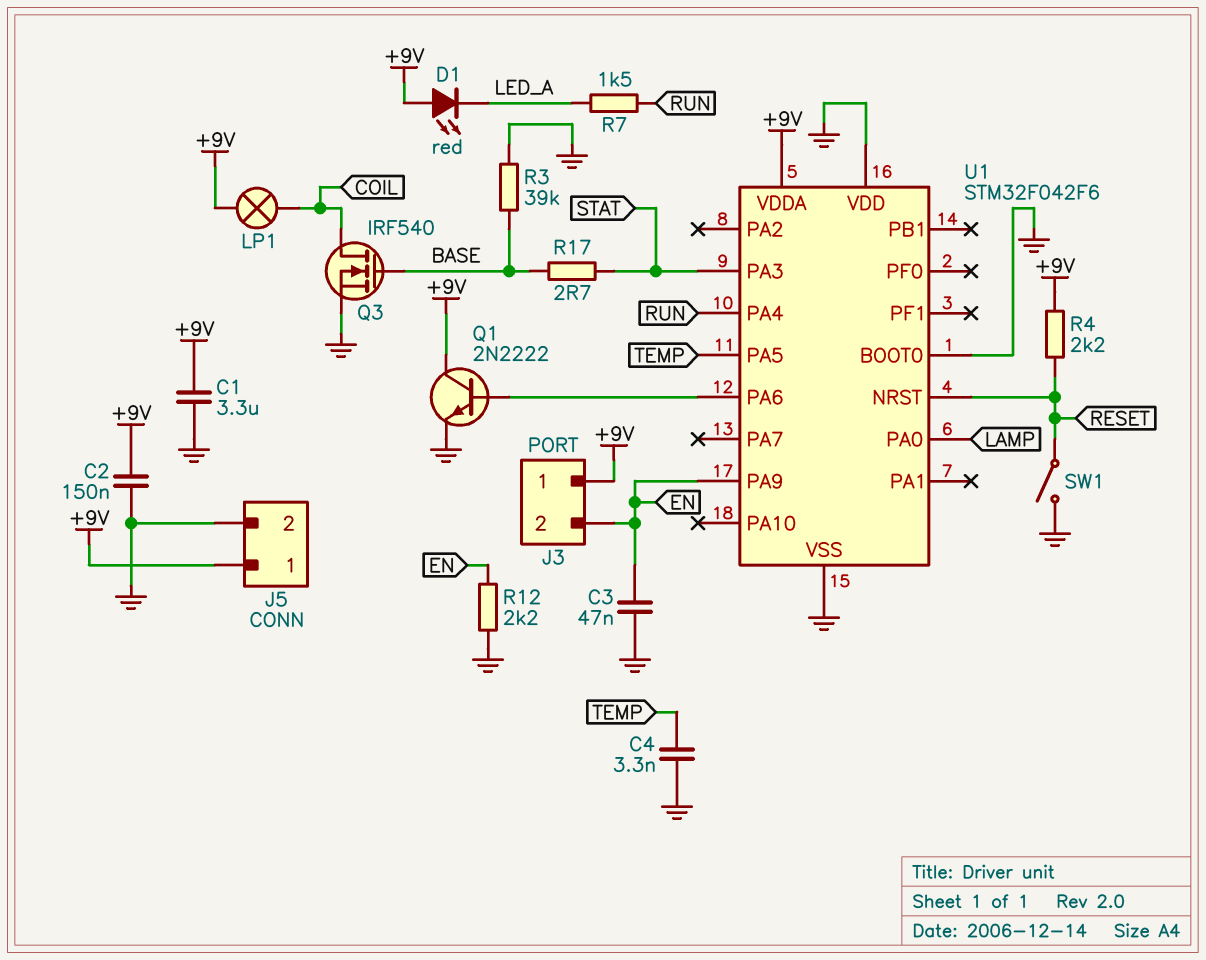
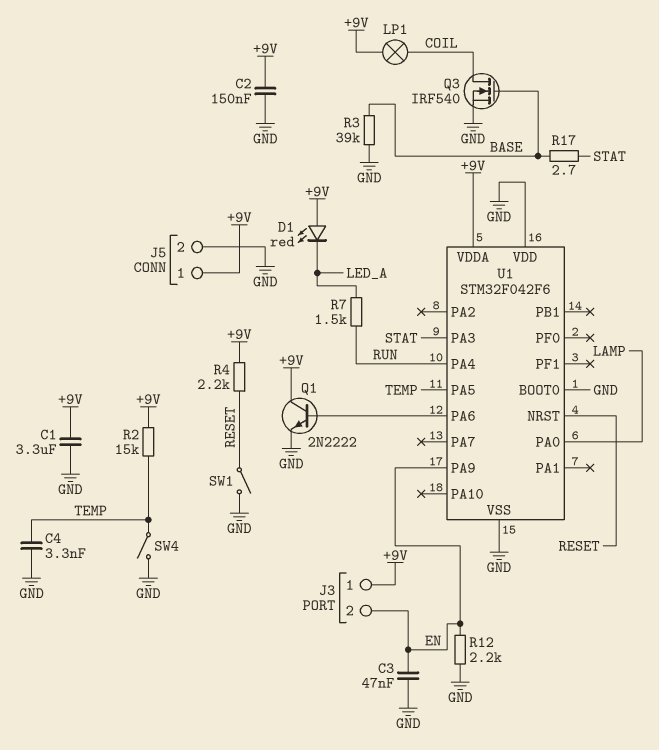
R2: none -> 15k (+9V, TEMP)
SW4: none -> switch (GND, TEMP)

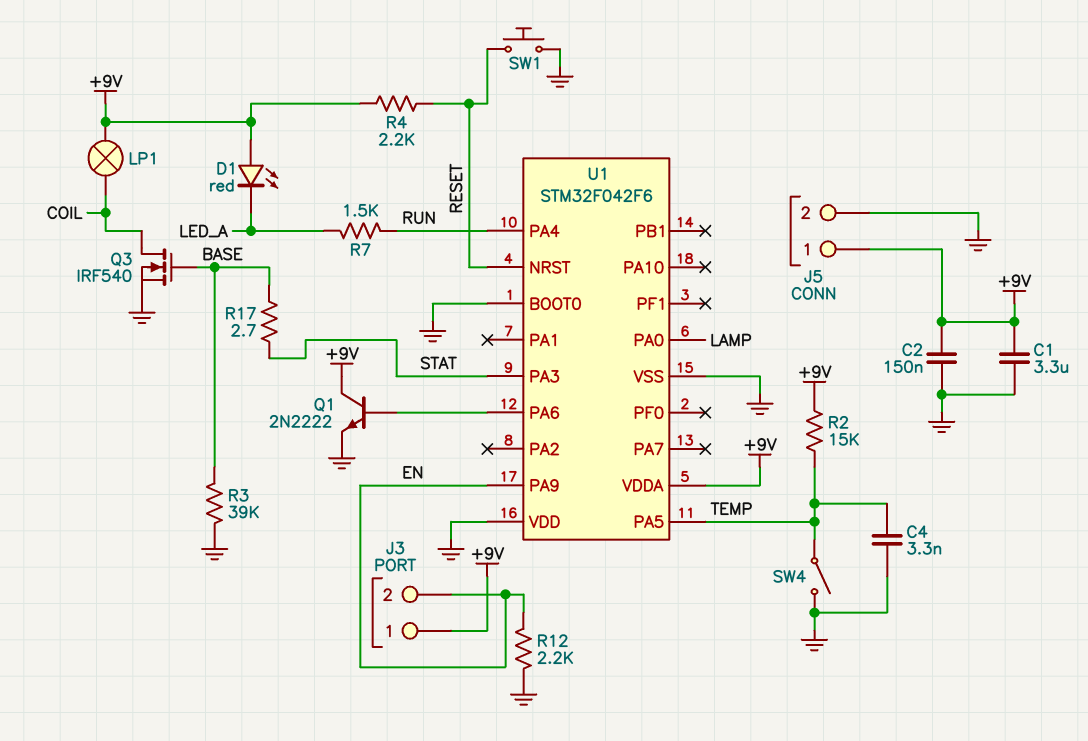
C3: 47nF (EN, GND) -> none
SW1: switch (GND, RESET) -> button (GND, RESET)

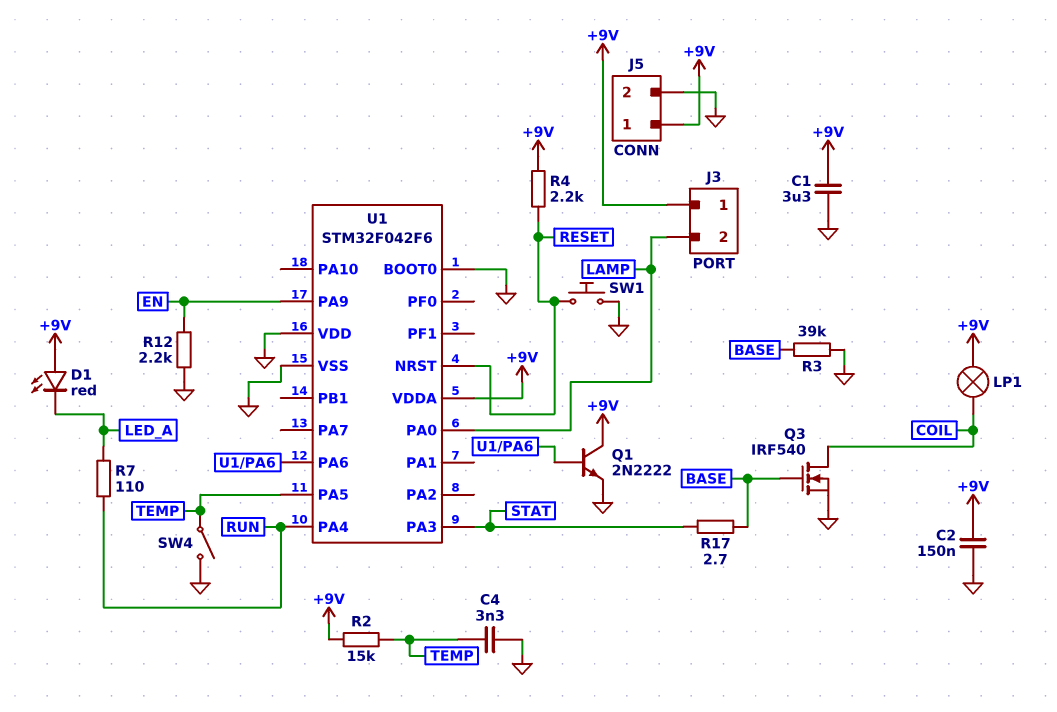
J3 pin 2: EN -> LAMP
R7: 1.5k (LED_A, RUN) -> 110 (LED_A, RUN)

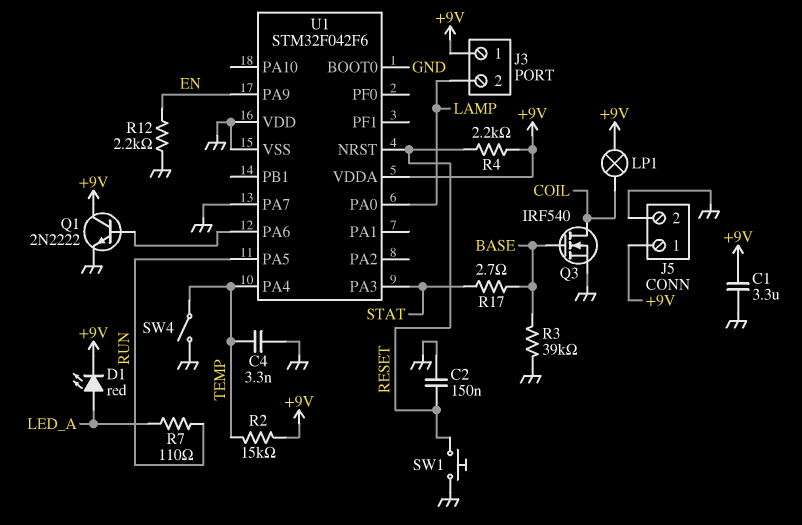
C2: 150nF (+9V, GND) -> 150nF (GND, RESET)
D1: LED red (A +9V, K LED_A) -> LED red (A LED_A, K +9V)
U1 pin PA4: RUN -> TEMP
U1 pin PA5: TEMP -> RUN
U1 pin PA7: none -> GND

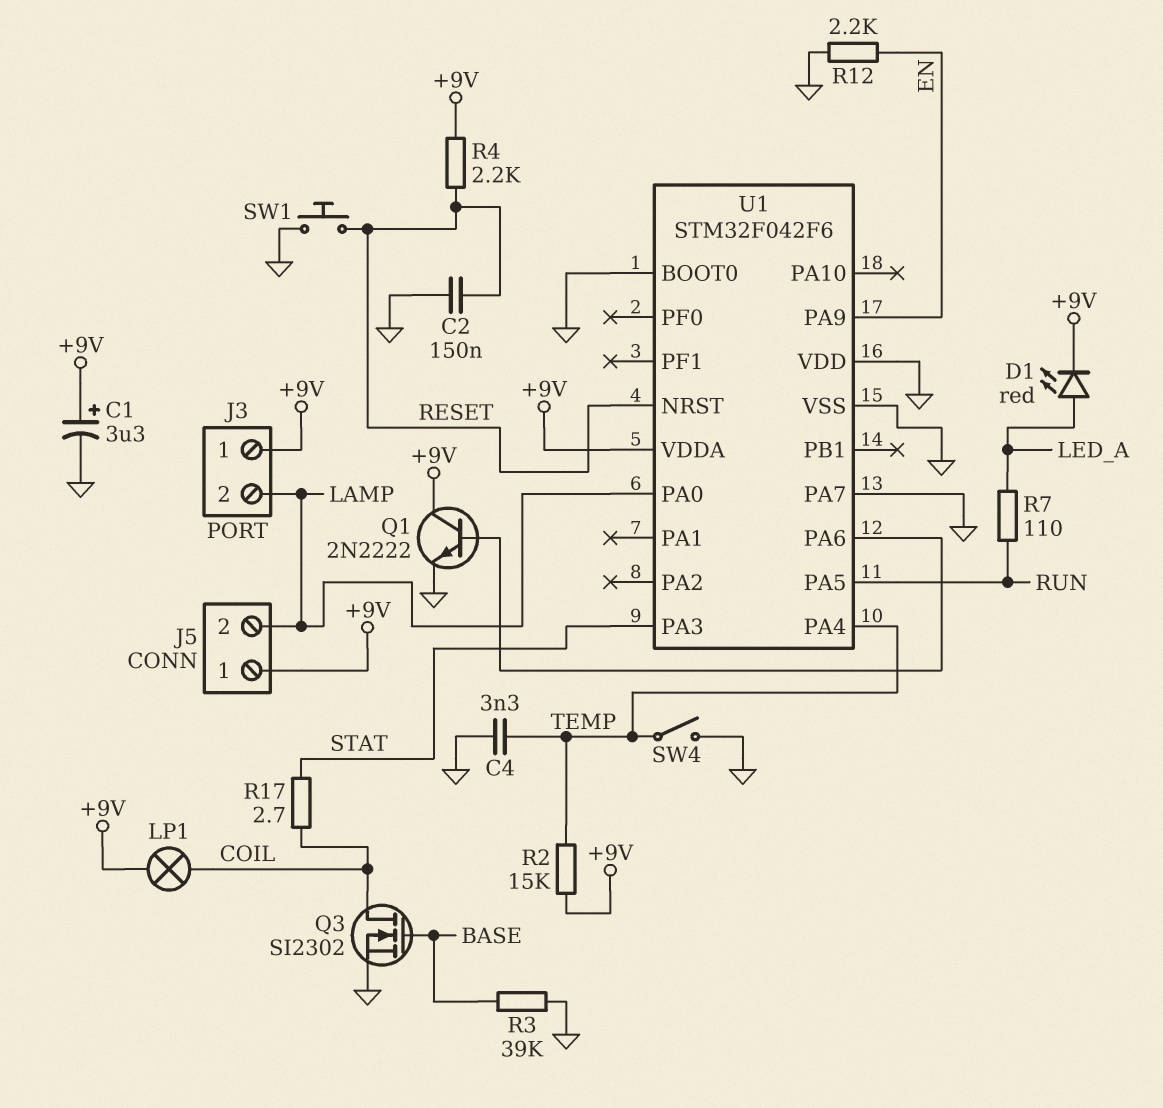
C1: 3.3uF (+9V, GND) -> 3.3uF (plus +9V, minus GND)
J5 pin 2: GND -> LAMP
Q3: NMOS IRF540 (G BASE, D COIL, S GND) -> NMOS SI2302 (G BASE, D COIL, S GND)
R17: 2.7 (BASE, STAT) -> 2.7 (COIL, STAT)

